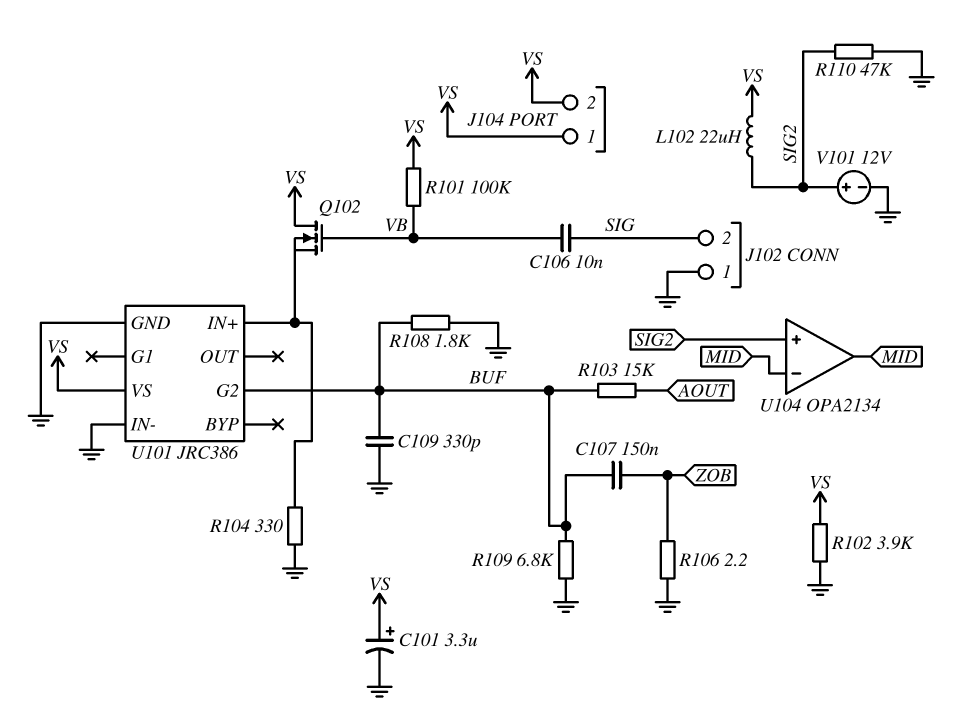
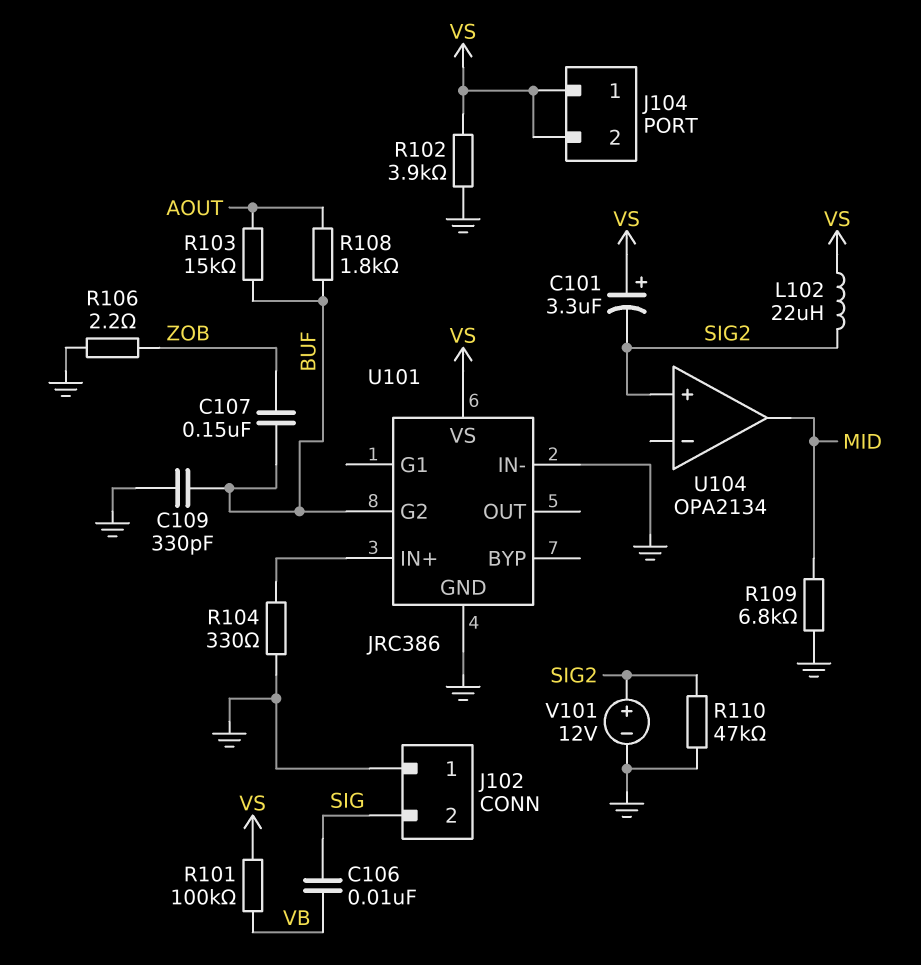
C101: 3.3uF (plus VS, minus GND) -> 3.3uF (plus VS, minus SIG2)
Q102: NMOS (G VB, D VS, S U101/IN+) -> none
R108: 1.8k (BUF, GND) -> 1.8k (AOUT, BUF)
R109: 6.8k (BUF, GND) -> 6.8k (GND, MID)
U104 pin in-: MID -> none

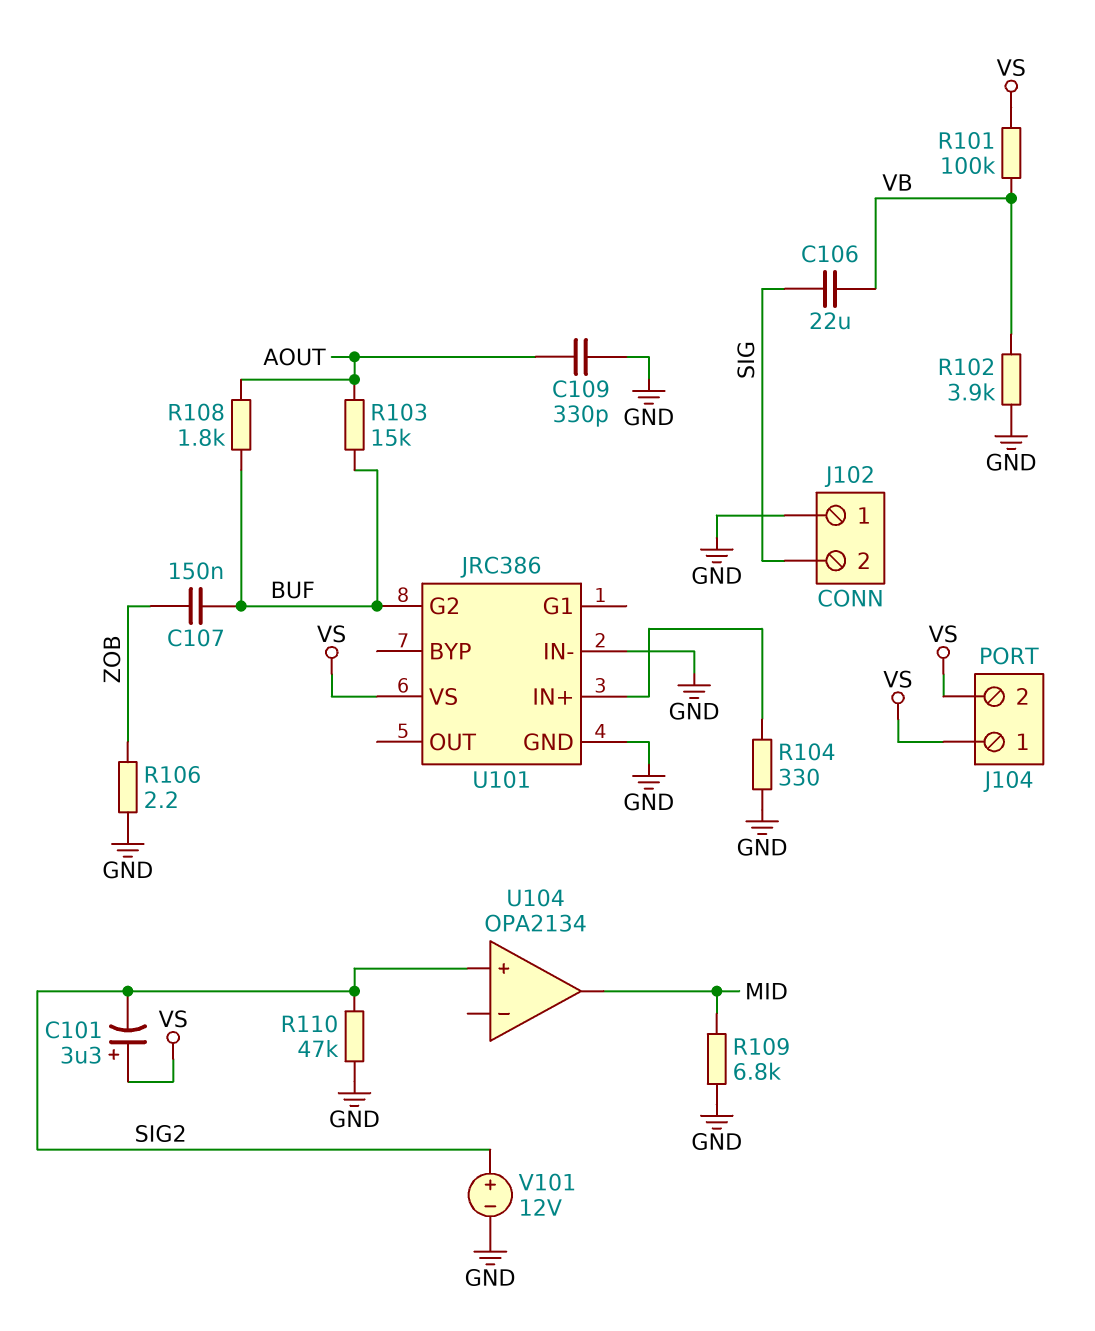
C106: 10nF (SIG, VB) -> 22uF (SIG, VB)
C109: 330pF (BUF, GND) -> 330pF (AOUT, GND)
L102: 22uH (SIG2, VS) -> none
R102: 3.9k (GND, VS) -> 3.9k (GND, VB)

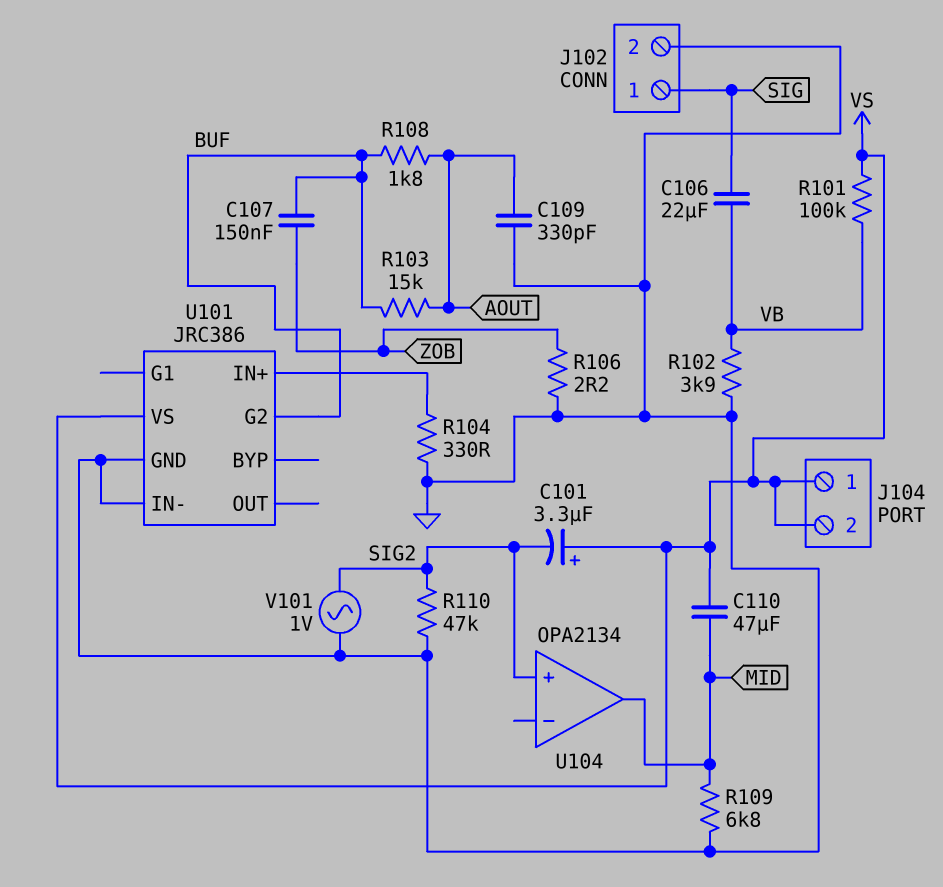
C110: none -> 47uF (MID, VS)
J102 pin 1: GND -> SIG
J102 pin 2: SIG -> GND
V101: 12V (plus SIG2, minus GND) -> AC 1V (GND, SIG2)

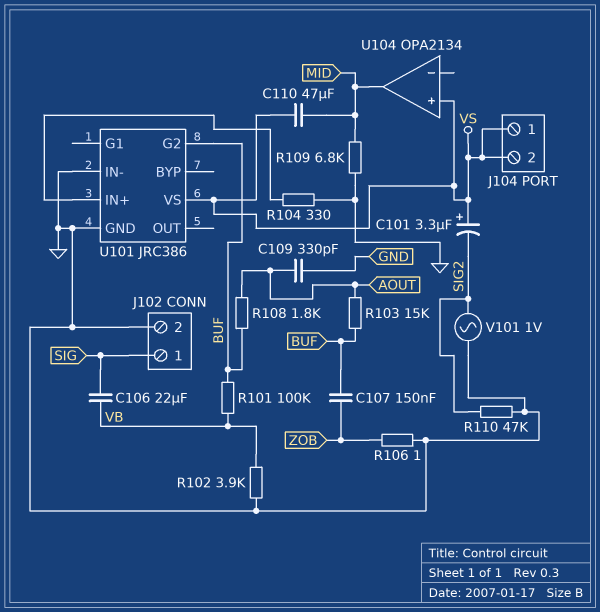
R101: 100k (VB, VS) -> 100k (BUF, VB)
R106: 2.2 (GND, ZOB) -> 1 (GND, ZOB)
U104 pin in+: SIG2 -> VS

